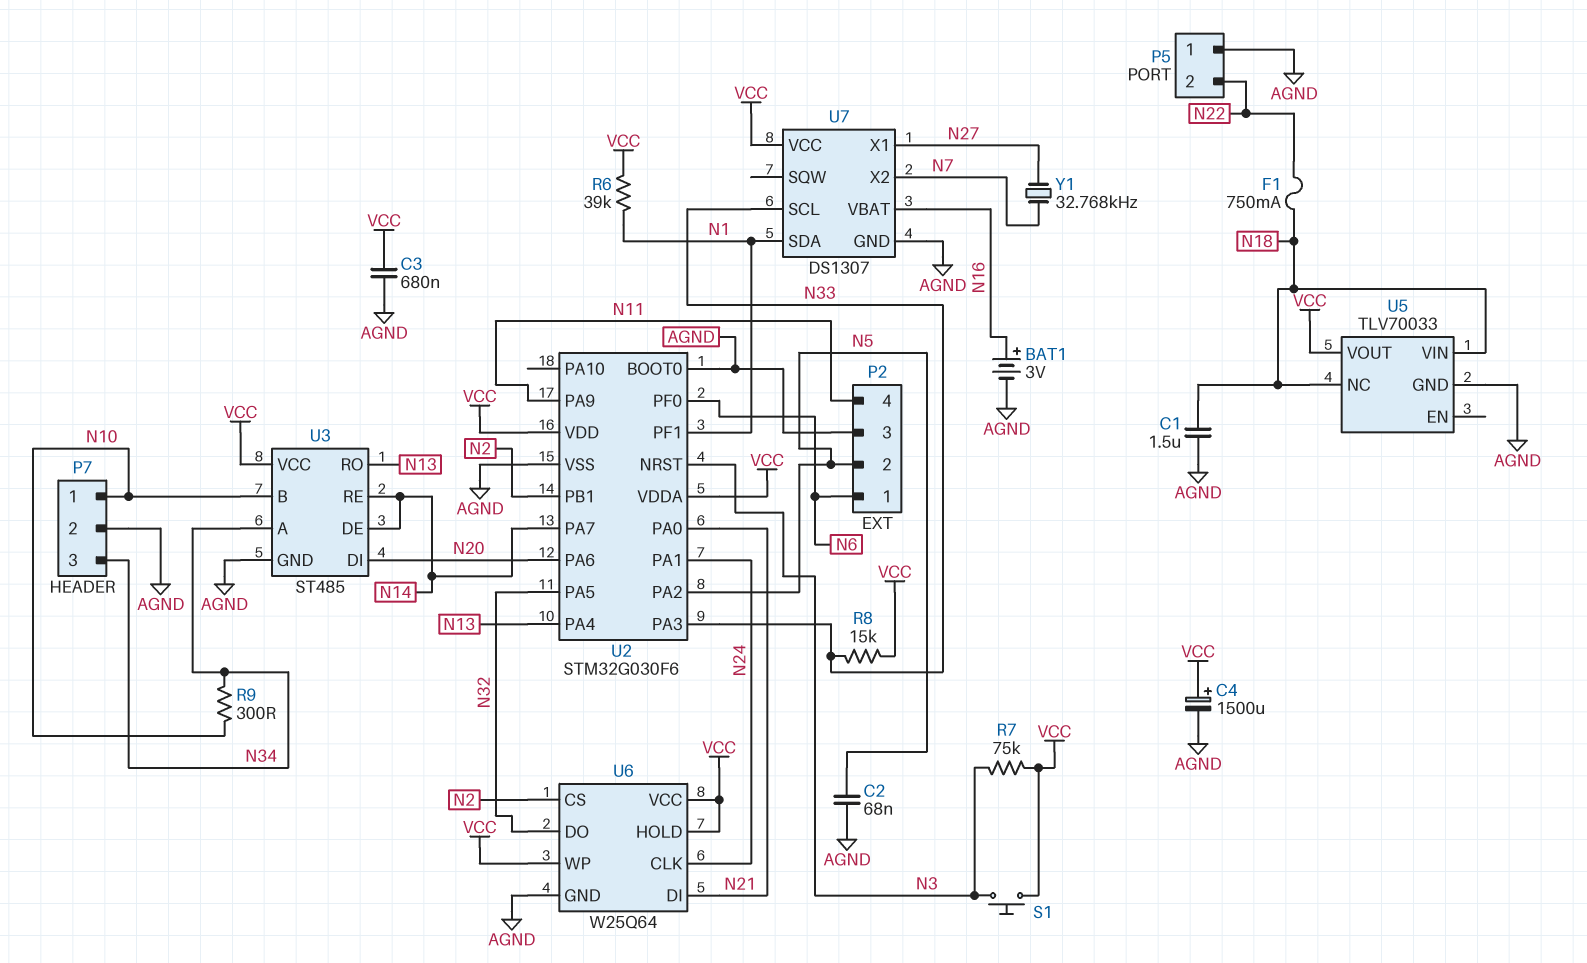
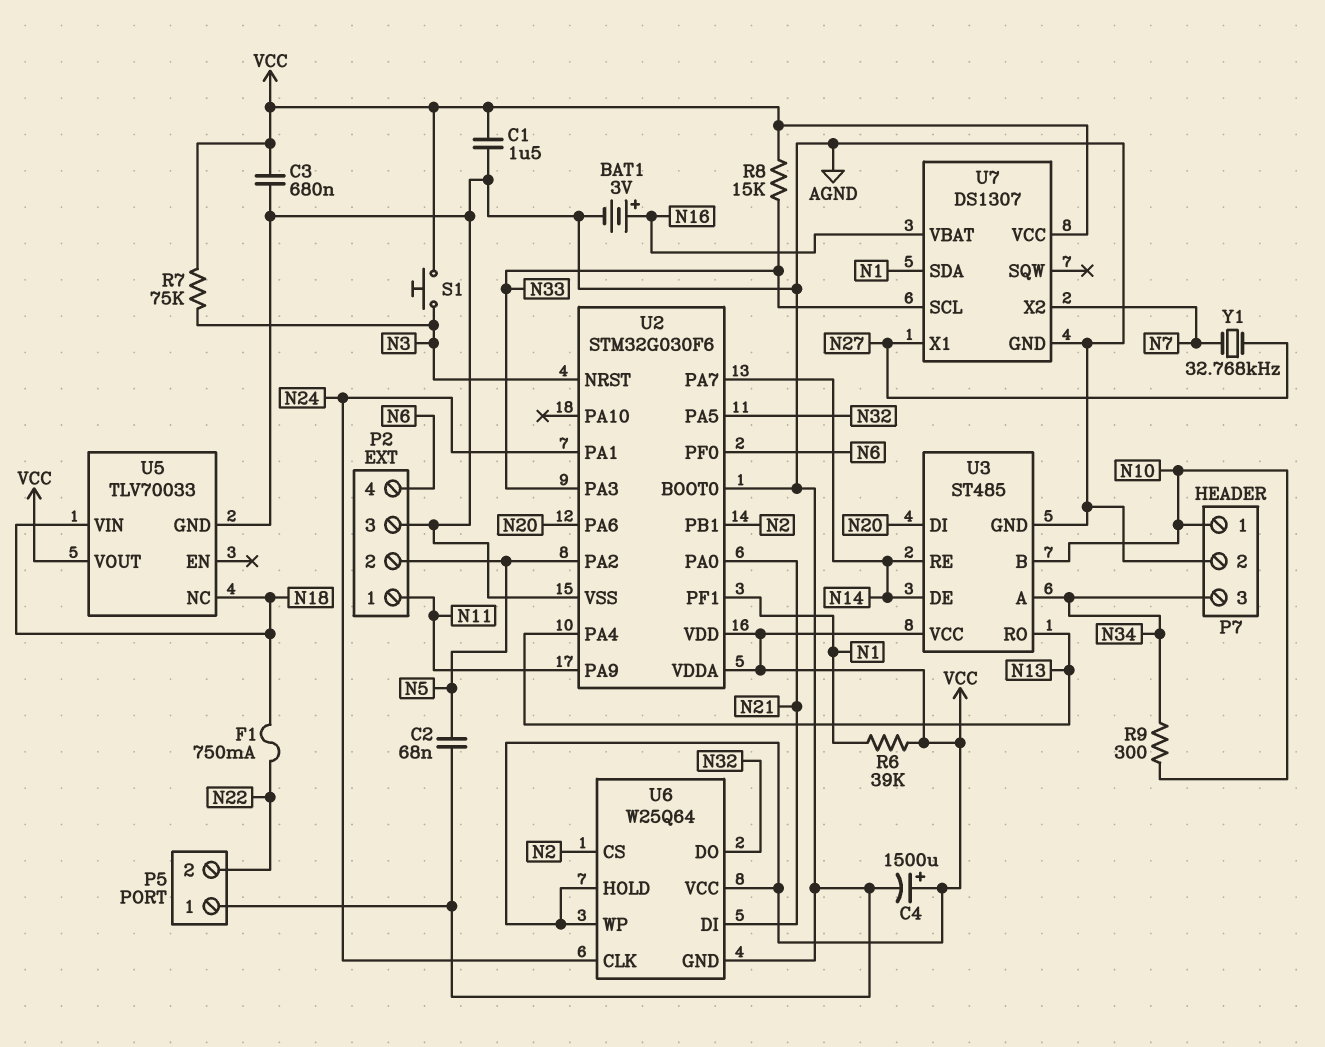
C1: 1.5uF (AGND, N18) -> 1.5uF (AGND, VCC)
P2 pin 1: N6 -> N11
P2 pin 4: N11 -> N6

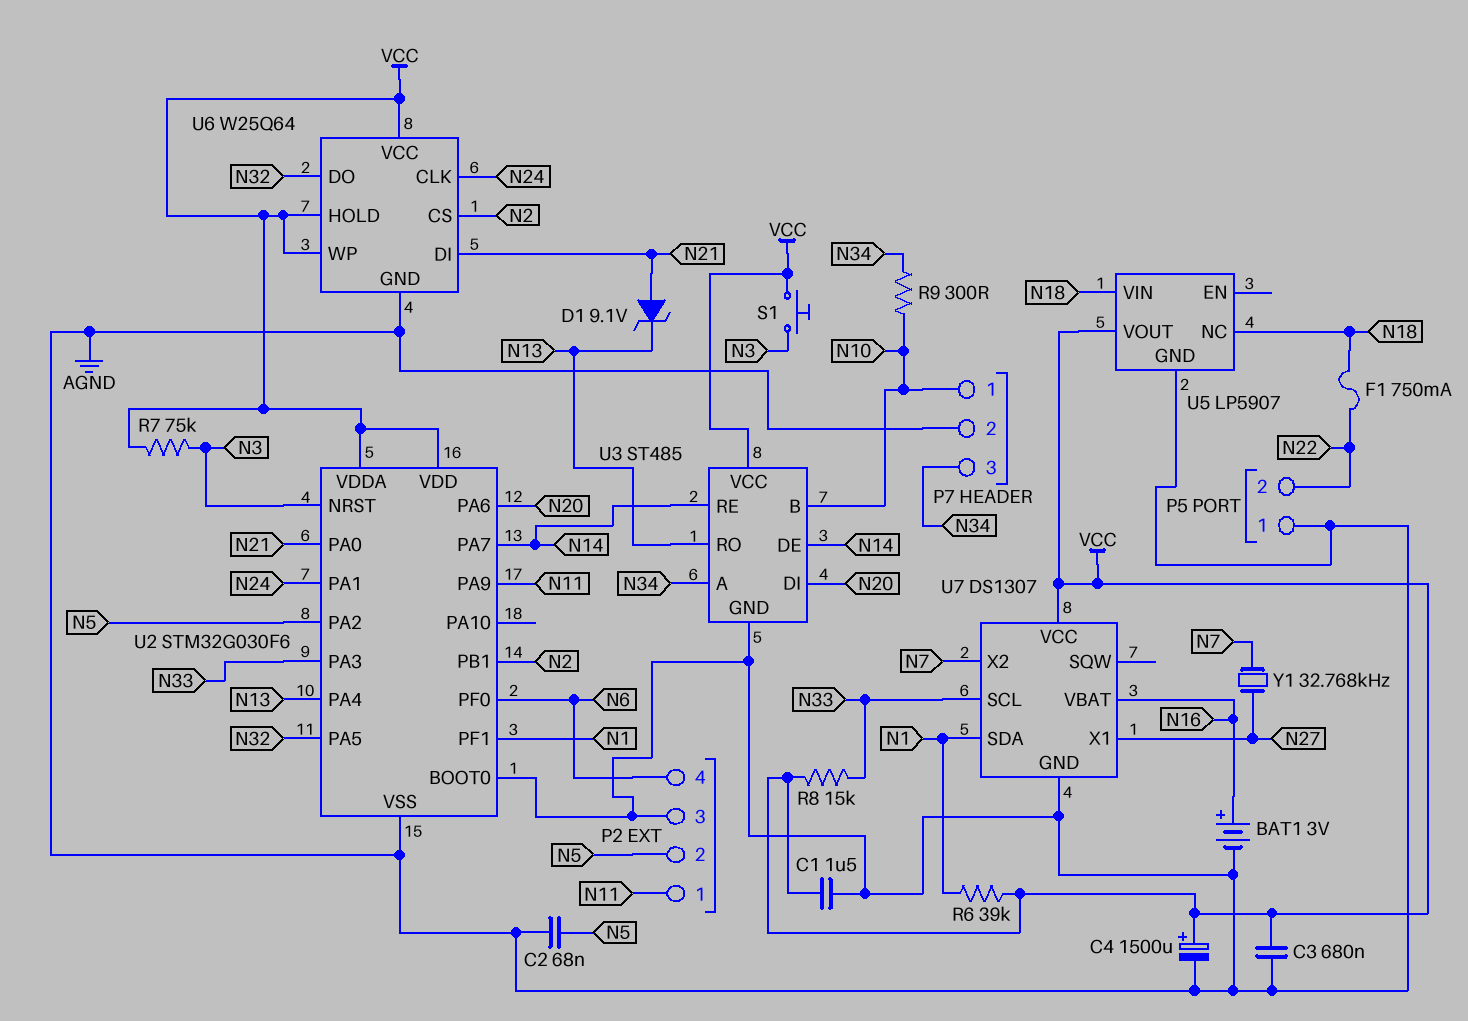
D1: none -> zener 9.1V (A N21, K N13)
U5: TLV70033 -> LP5907

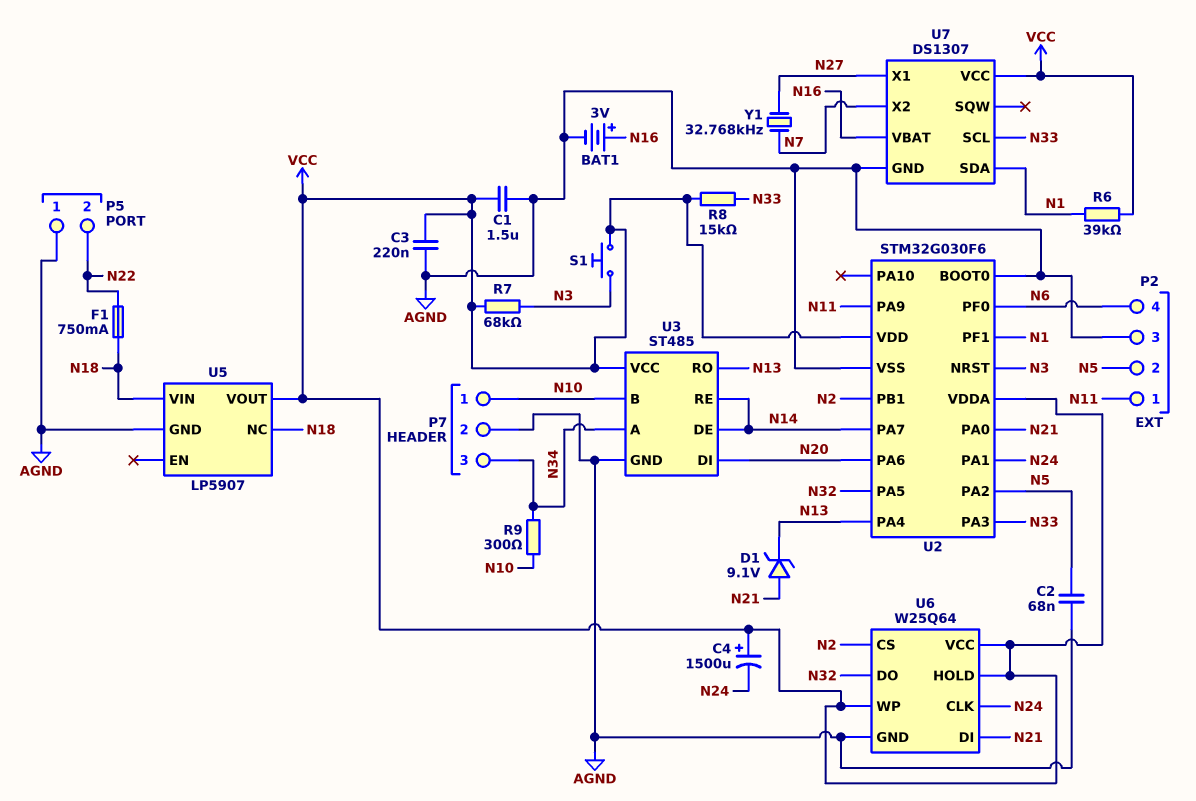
C3: 680nF (AGND, VCC) -> 220nF (AGND, VCC)
C4: 1500uF (plus VCC, minus AGND) -> 1500uF (plus VCC, minus N24)
R7: 75k (N3, VCC) -> 68k (N3, VCC)

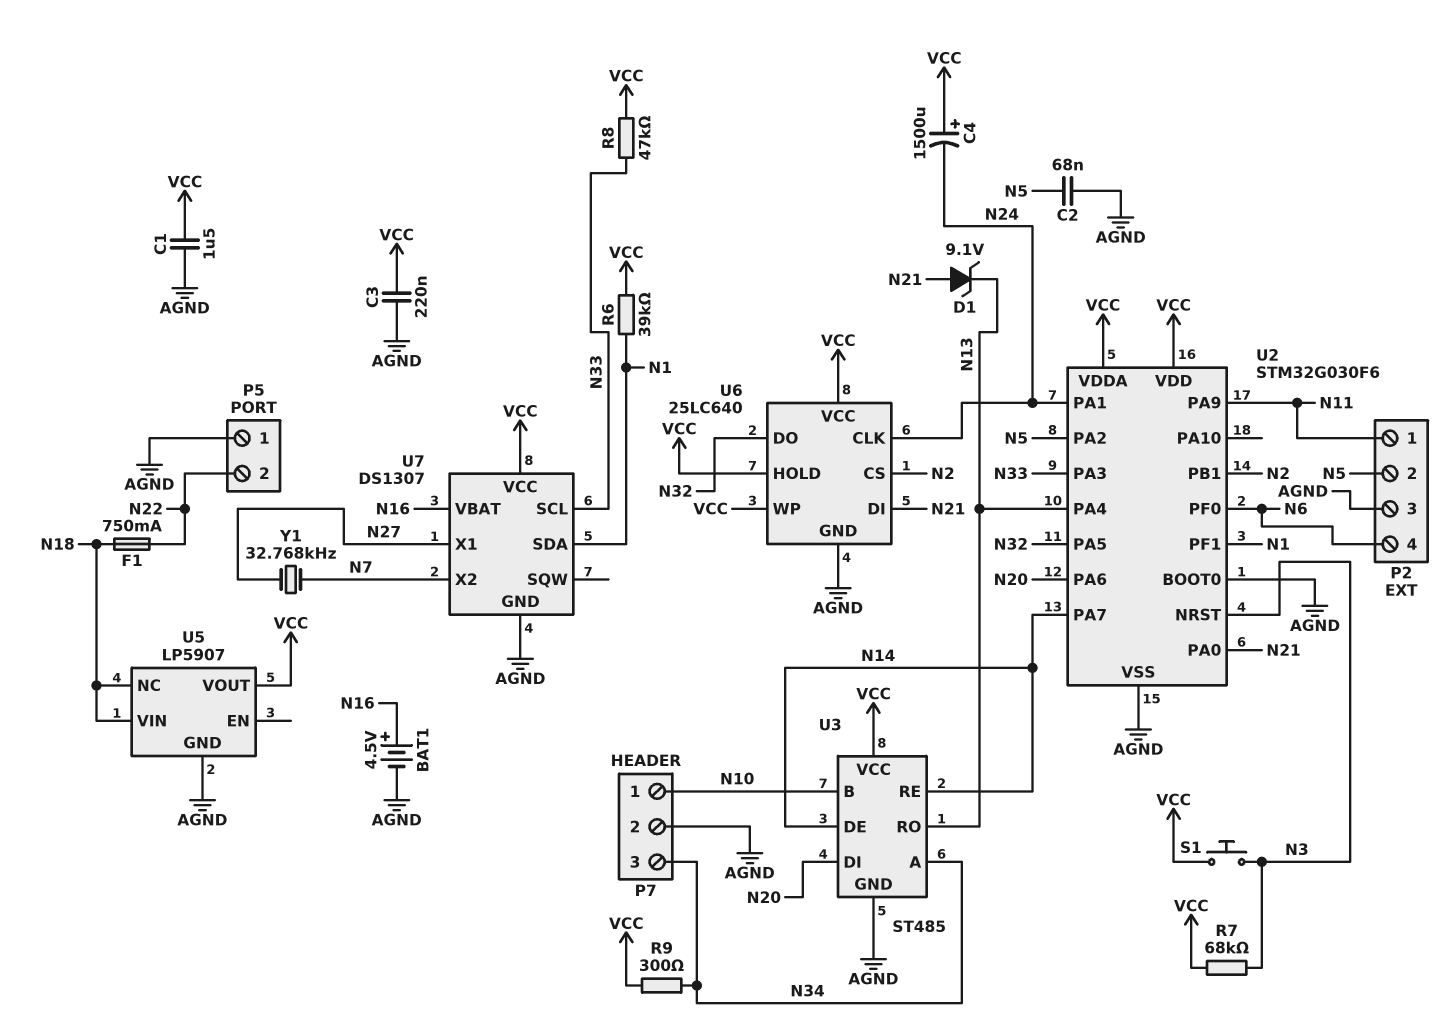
BAT1: 3V (plus N16, minus AGND) -> 4.5V (plus N16, minus AGND)
R8: 15k (N33, VCC) -> 47k (N33, VCC)
R9: 300 (N10, N34) -> 300 (N34, VCC)
U6: W25Q64 -> 25LC640

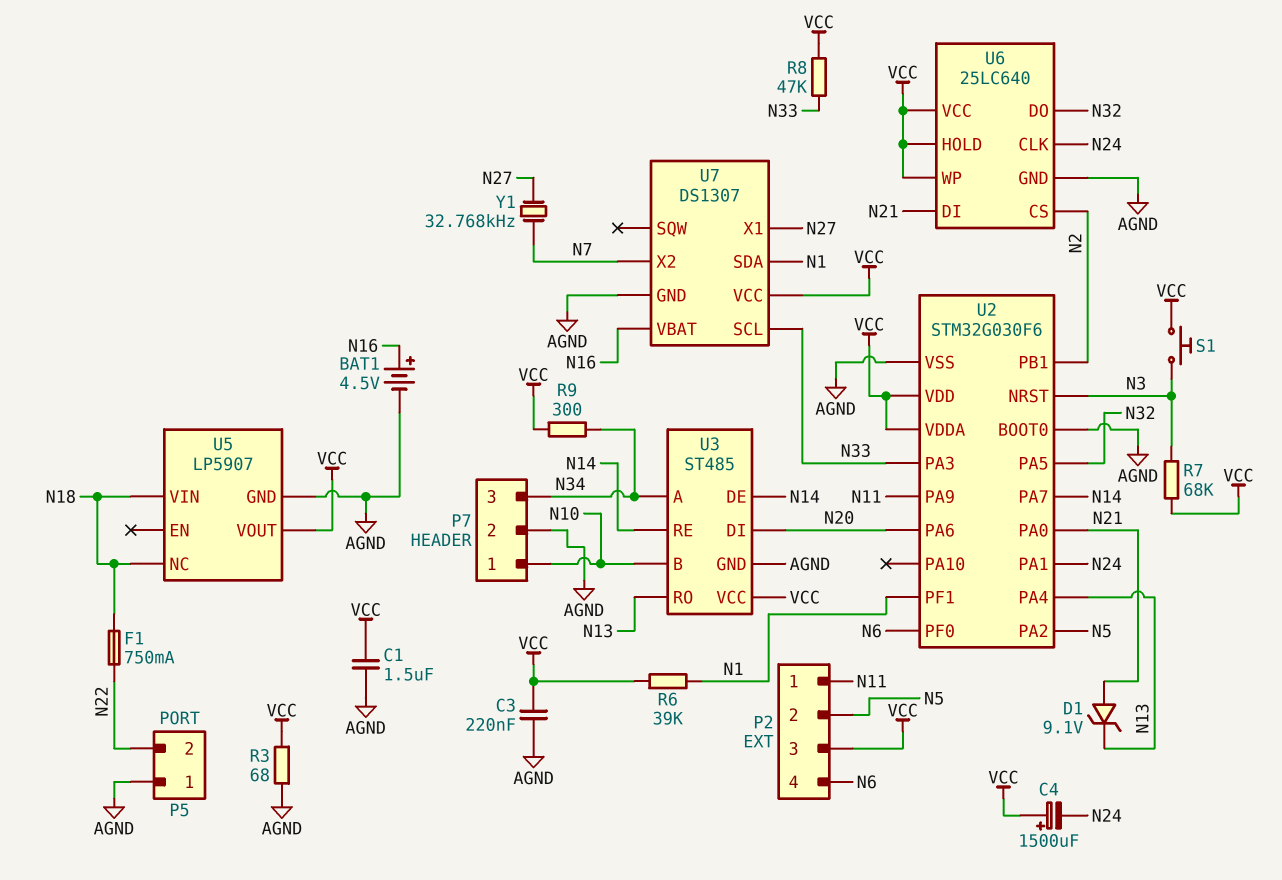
C2: 68nF (AGND, N5) -> none
P2 pin 3: AGND -> VCC
R3: none -> 68 (AGND, VCC)

